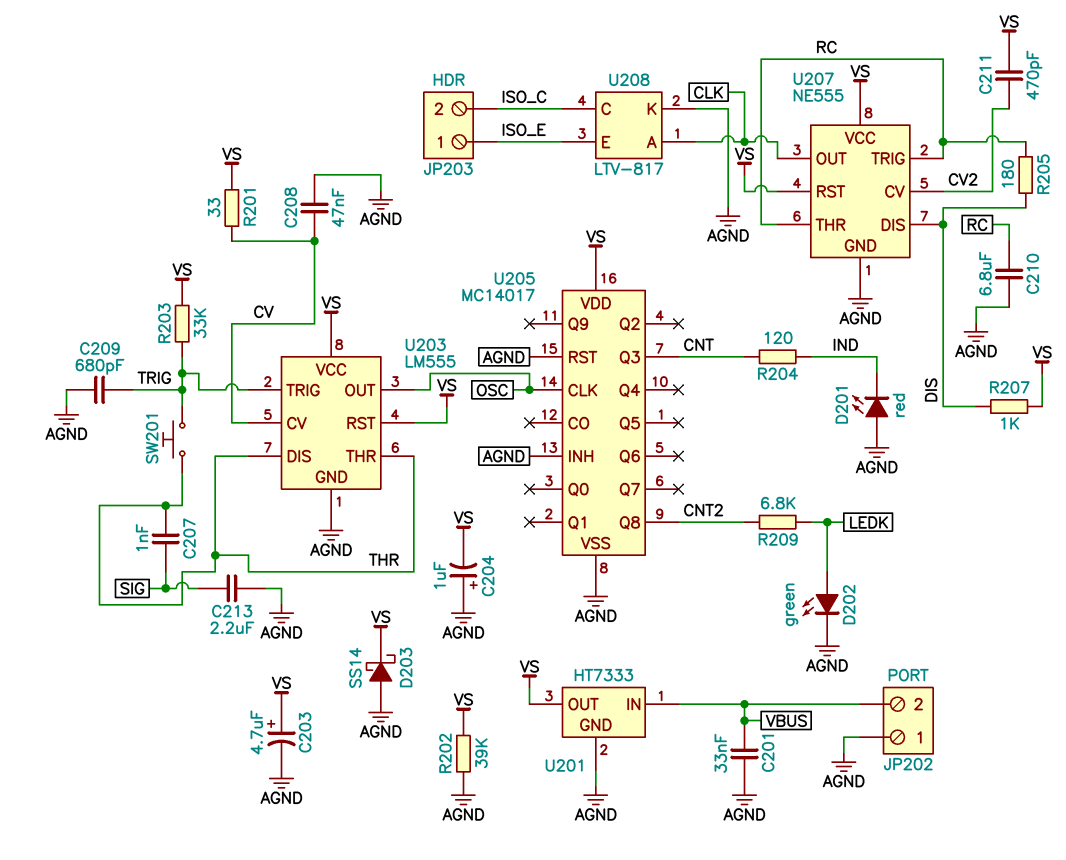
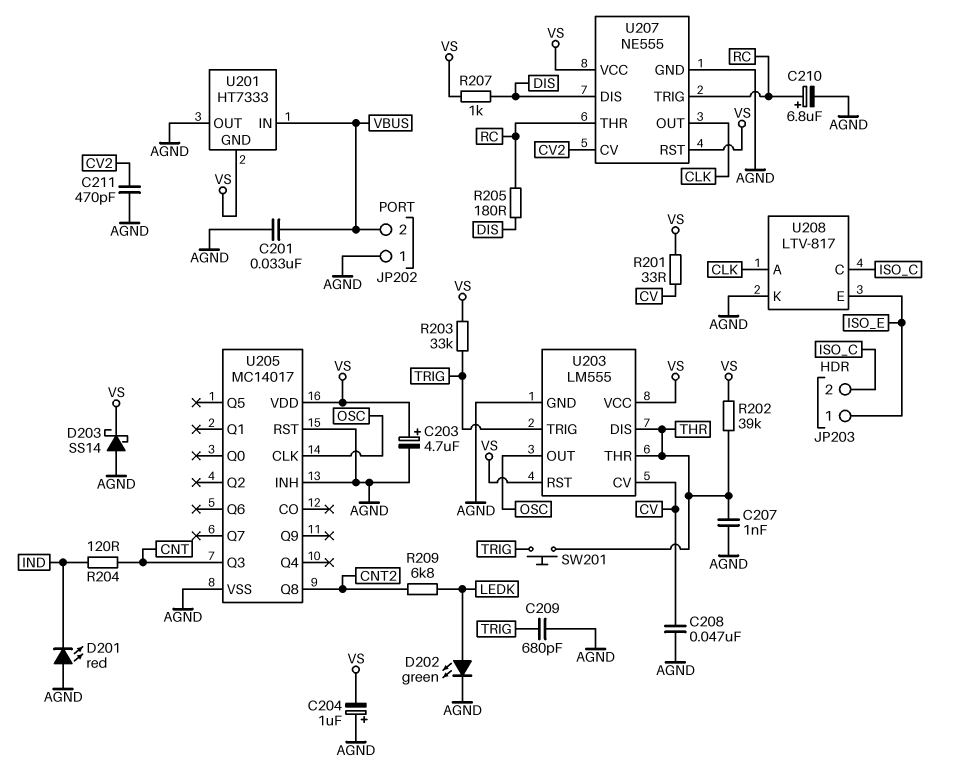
C207: 1nF (SIG, THR) -> 1nF (AGND, THR)
C210: 6.8uF (AGND, RC) -> 6.8uF (plus RC, minus AGND)
C211: 470pF (CV2, VS) -> 470pF (AGND, CV2)
C213: 2.2uF (AGND, SIG) -> none
R202: 39k (AGND, VS) -> 39k (THR, VS)
U201 pin GND: AGND -> VS
U201 pin OUT: VS -> AGND

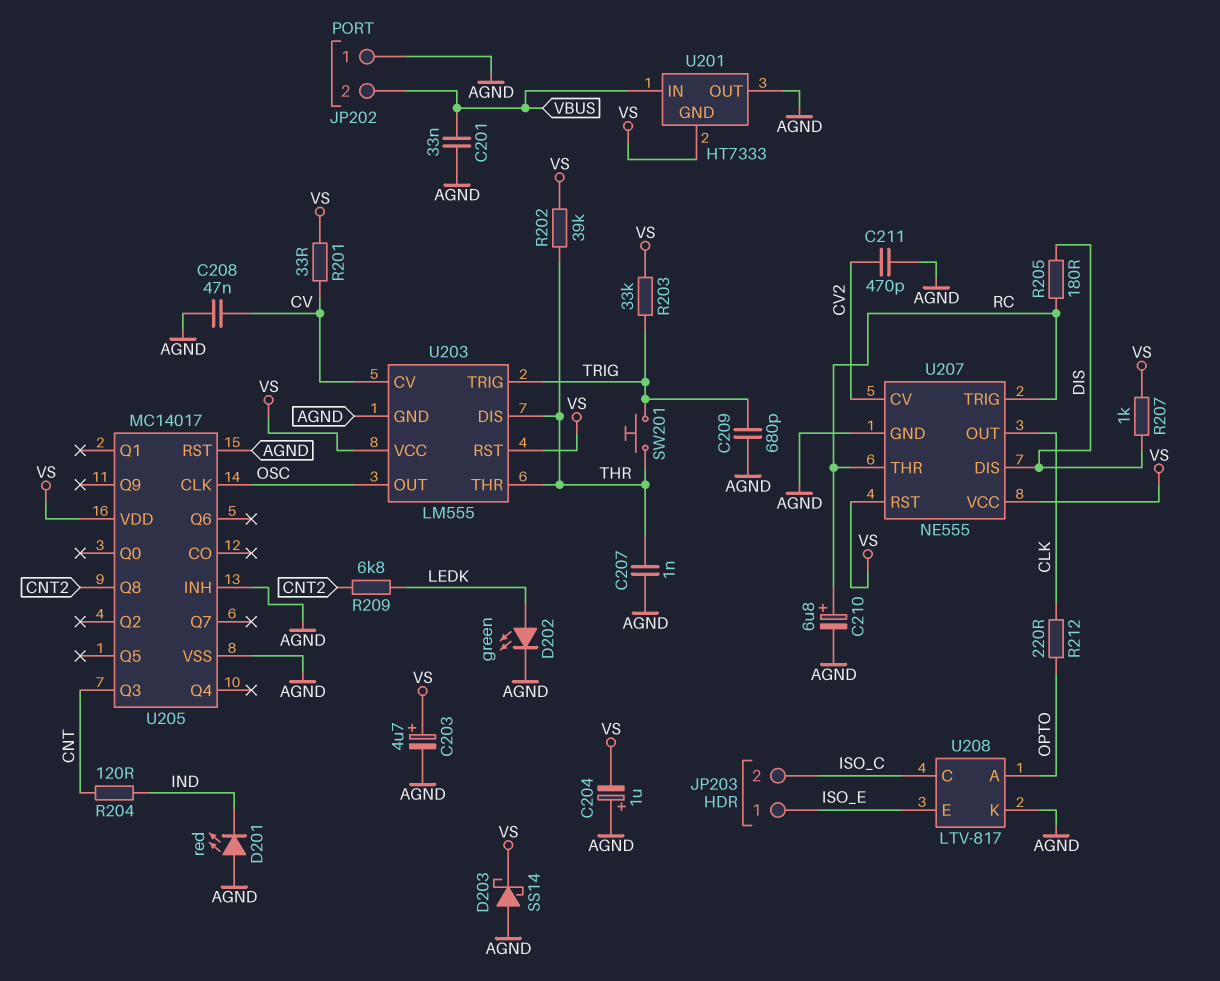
R212: none -> 220 (CLK, OPTO)
U208 pin A: CLK -> OPTO

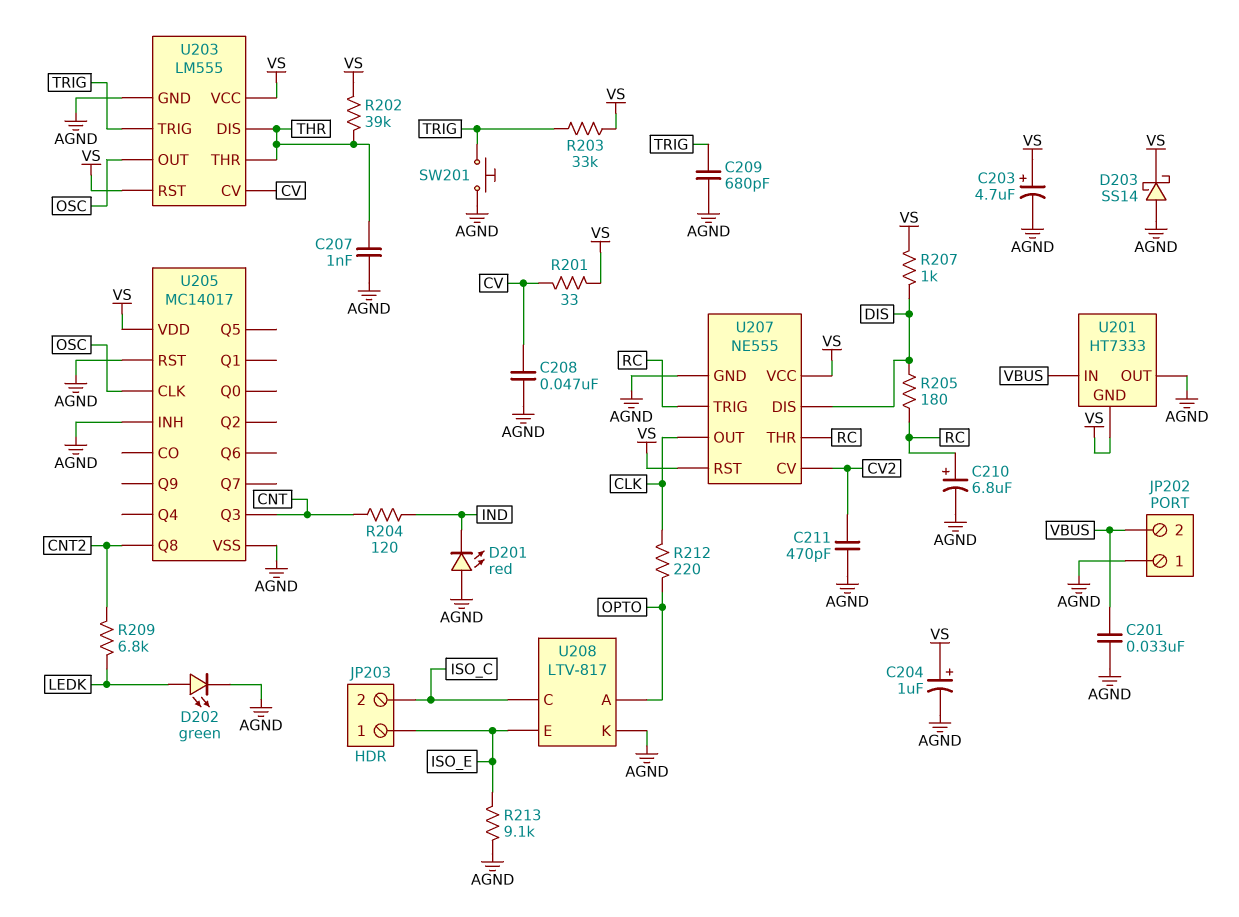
C204: 1uF (plus AGND, minus VS) -> 1uF (plus VS, minus AGND)
R213: none -> 9.1k (AGND, ISO_E)
SW201: button (THR, TRIG) -> button (AGND, TRIG)

